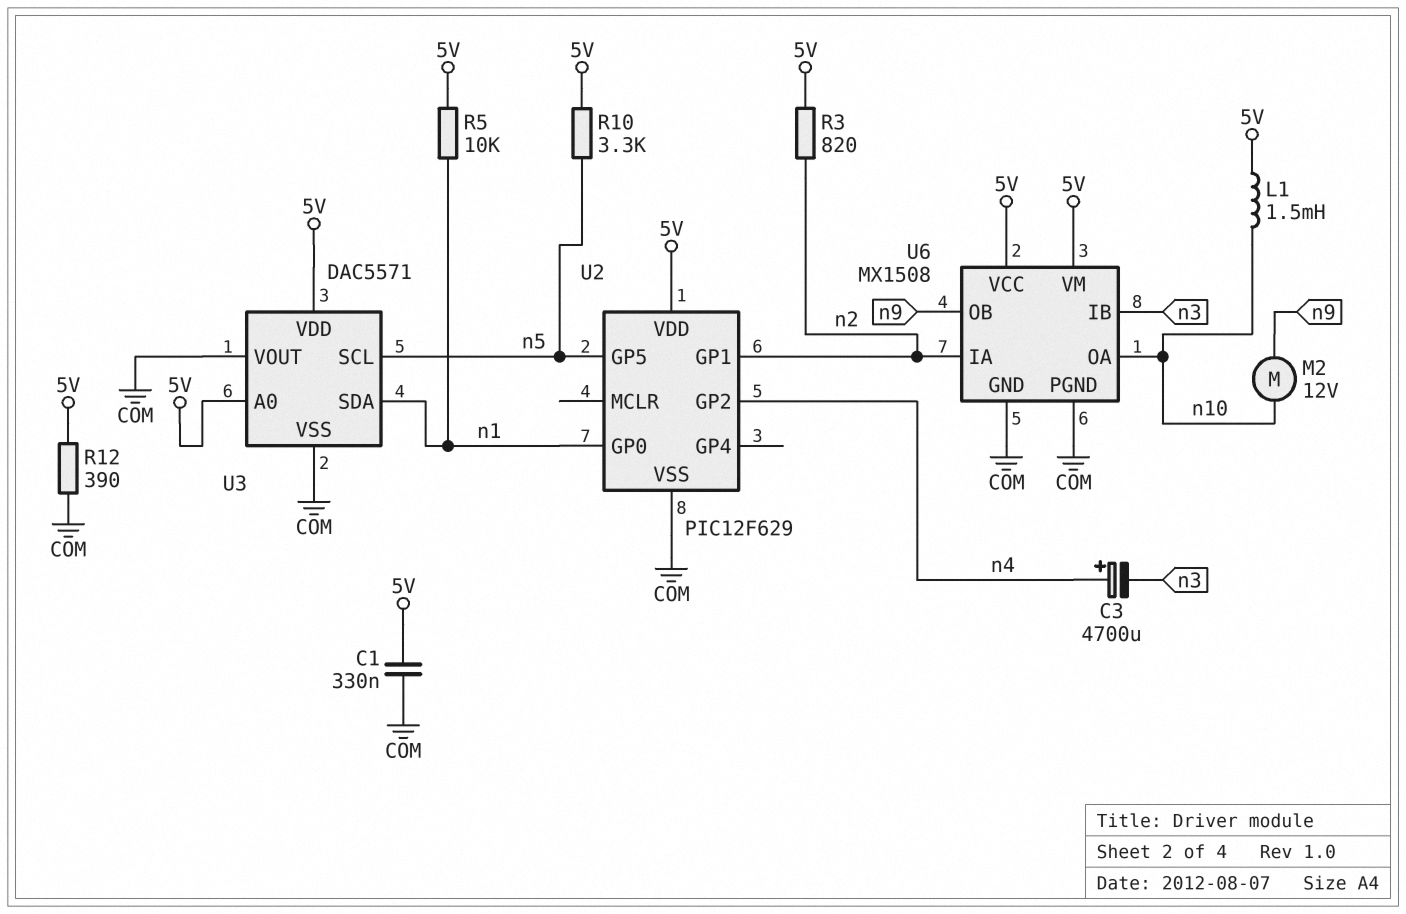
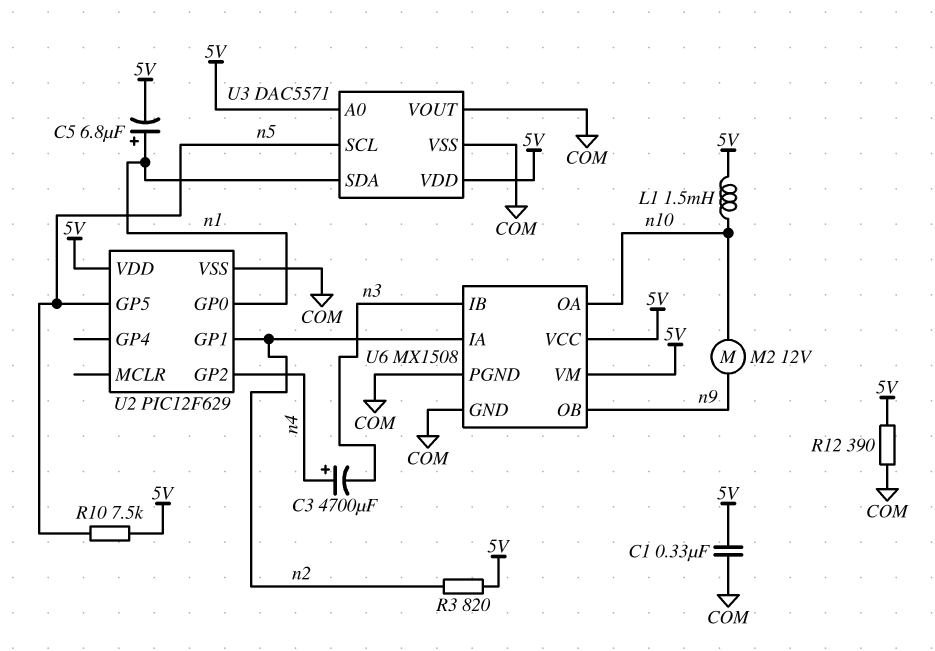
C5: none -> 6.8uF (plus n1, minus 5V)
R5: 10k (5V, n1) -> none
R10: 3.3k (5V, n5) -> 7.5k (5V, n5)

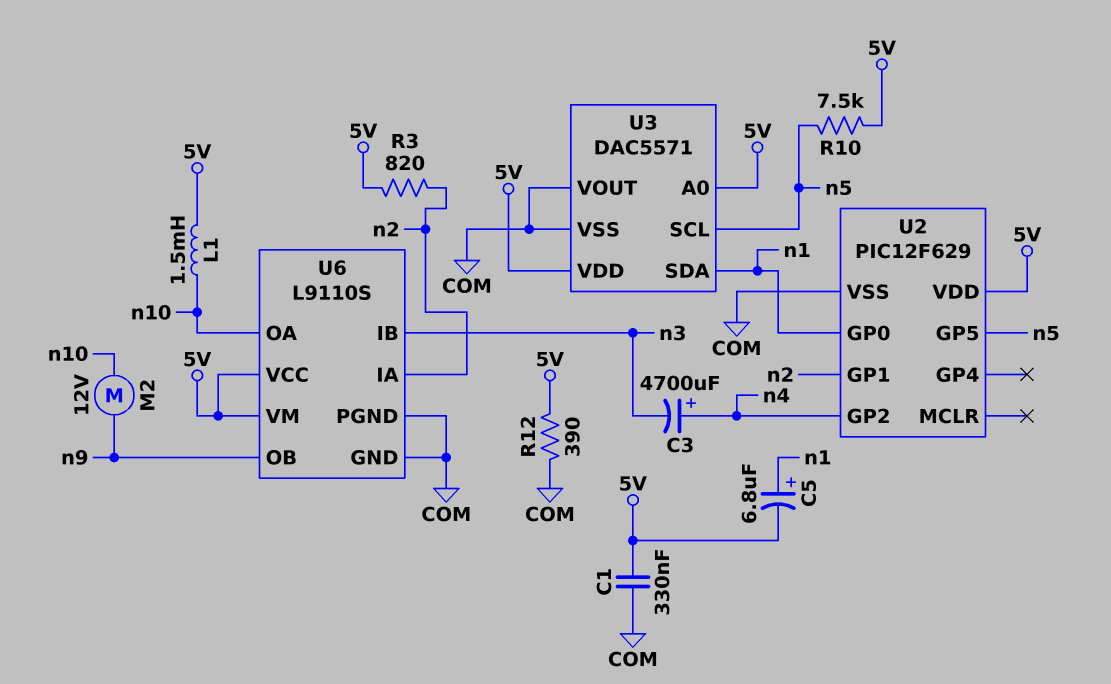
U6: MX1508 -> L9110S

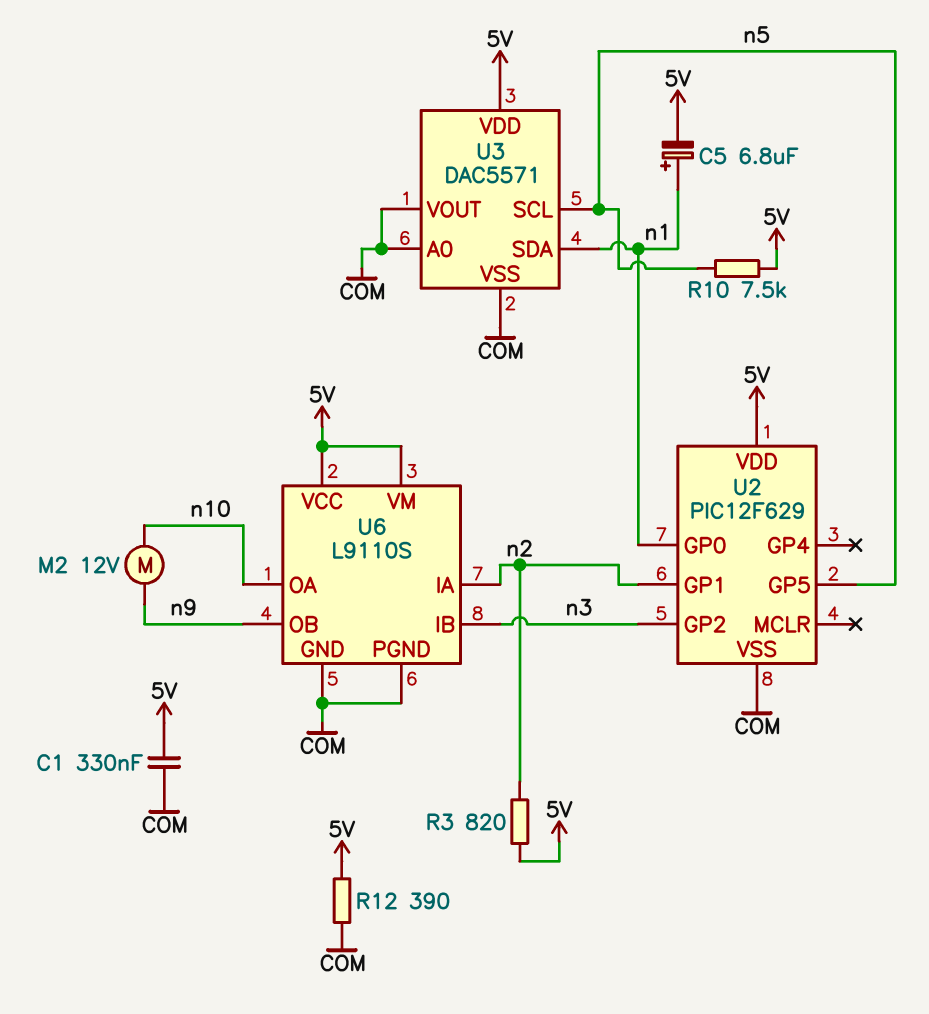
C3: 4700uF (plus n4, minus n3) -> none
L1: 1.5mH (5V, n10) -> none
U2 pin GP2: n4 -> n3
U3 pin A0: 5V -> COM

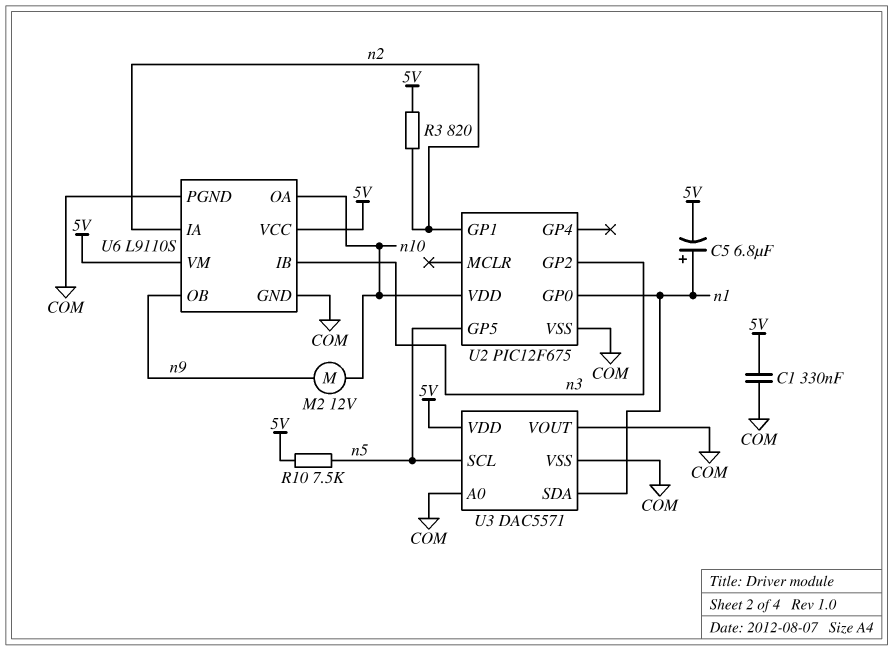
R12: 390 (5V, COM) -> none
U2: PIC12F629 -> PIC12F675
U2 pin VDD: 5V -> n10

